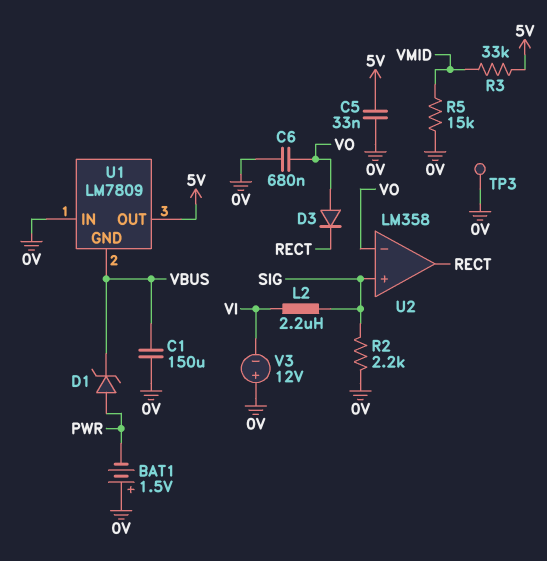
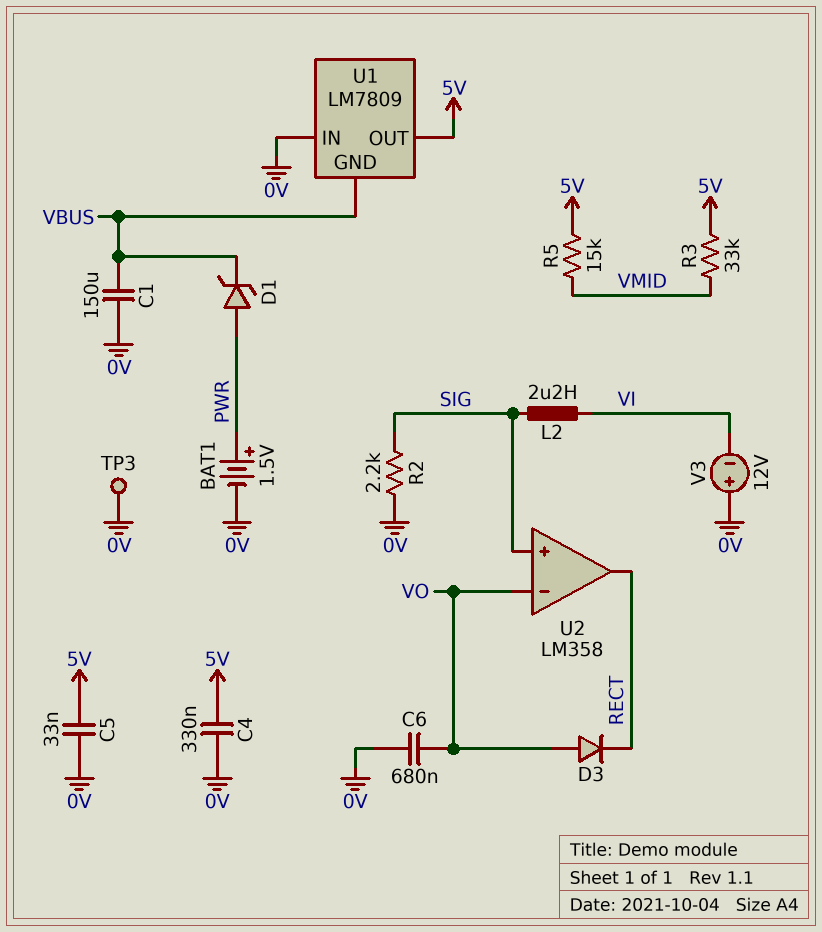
BAT1: 1.5V (plus 0V, minus PWR) -> 1.5V (plus PWR, minus 0V)
C4: none -> 330nF (0V, 5V)
R5: 15k (0V, VMID) -> 15k (5V, VMID)

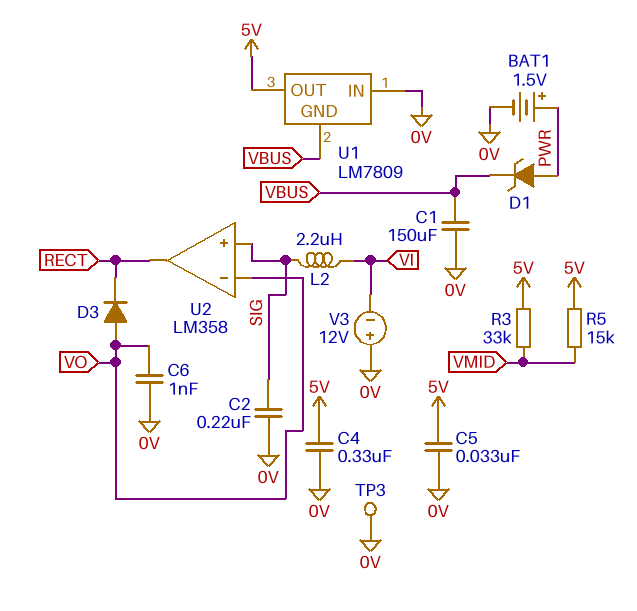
C2: none -> 220nF (0V, SIG)
C6: 680nF (0V, VO) -> 1nF (0V, VO)
R2: 2.2k (0V, SIG) -> none

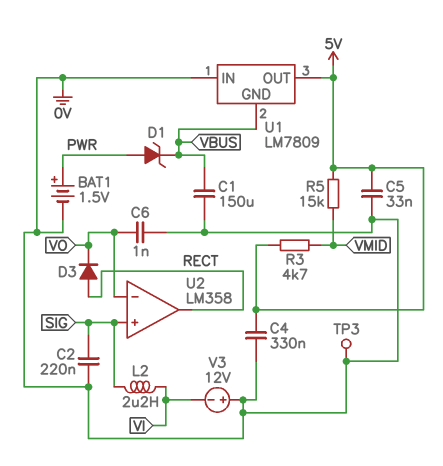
D3: diode (A VO, K RECT) -> diode (A RECT, K VO)
R3: 33k (5V, VMID) -> 4.7k (5V, VMID)

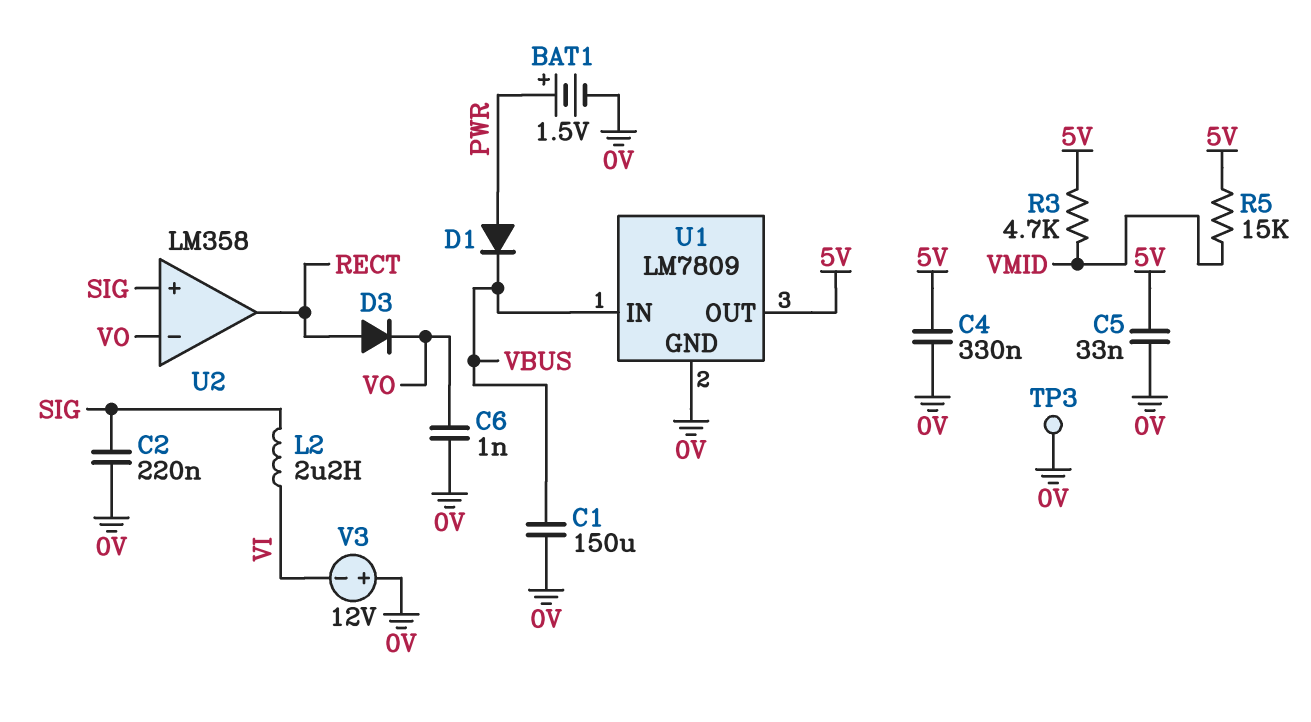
D1: zener (A PWR, K VBUS) -> diode (A PWR, K VBUS)
U1 pin GND: VBUS -> 0V
U1 pin IN: 0V -> VBUS

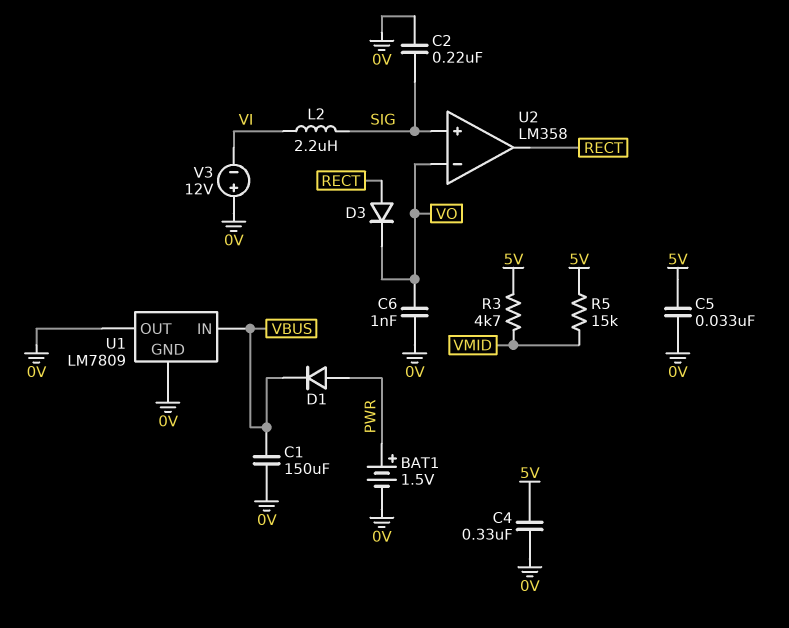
TP3: test point (0V) -> none
U1 pin OUT: 5V -> 0V

